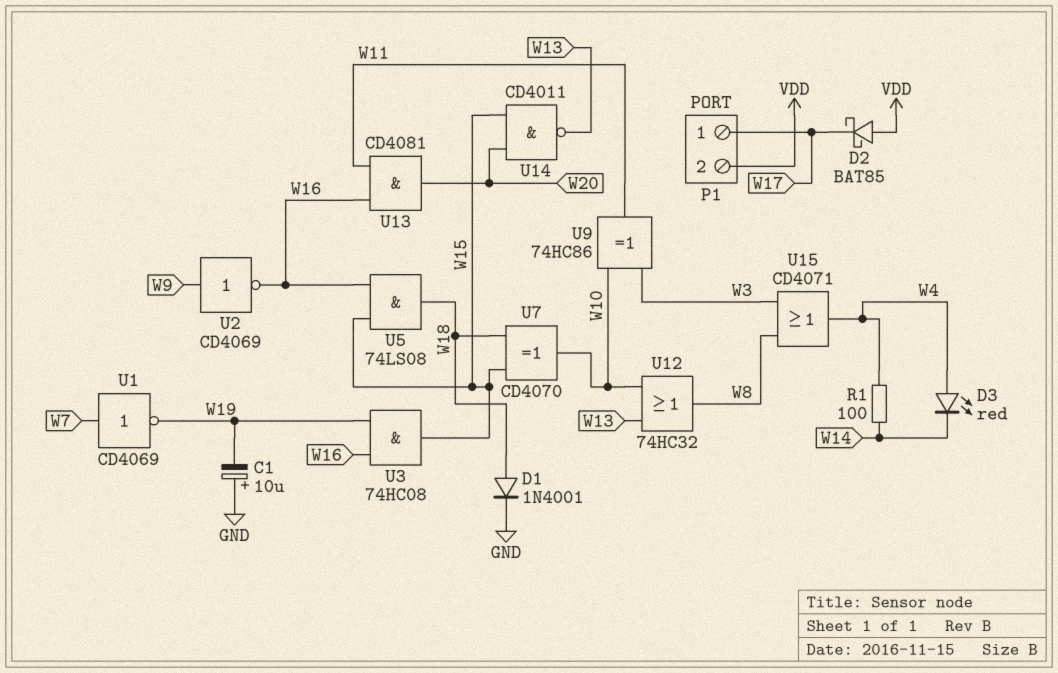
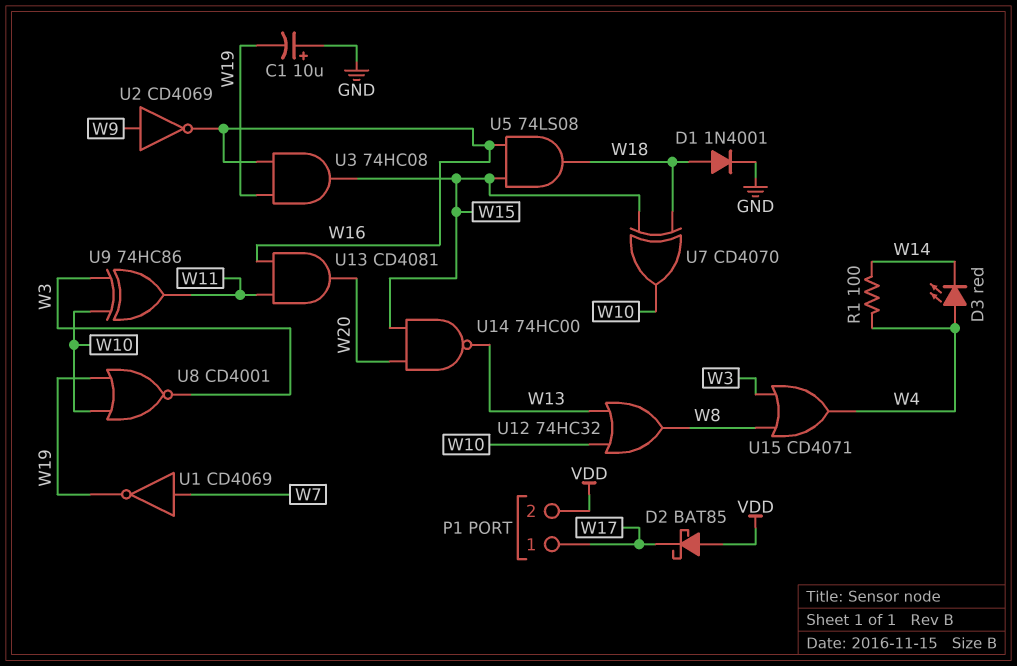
U8: none -> NOR CD4001 (in W10, in W19, out W3)
U14: NAND CD4011 (in W15, in W20, out W13) -> NAND 74HC00 (in W15, in W20, out W13)

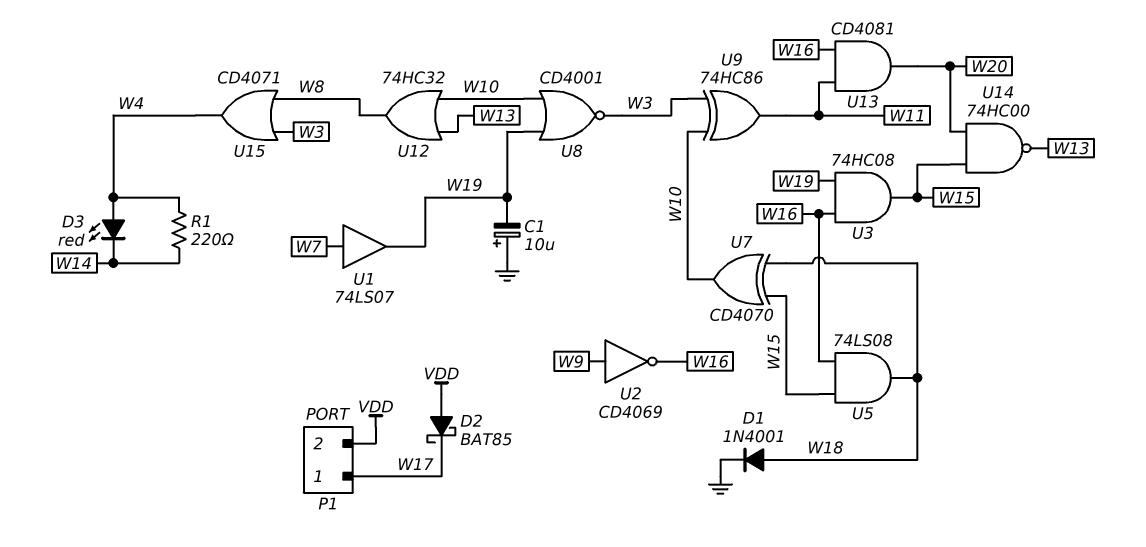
R1: 100 (W4, W14) -> 220 (W4, W14)
U1: NOT CD4069 (in W7, out W19) -> buffer 74LS07 (in W7, out W19)

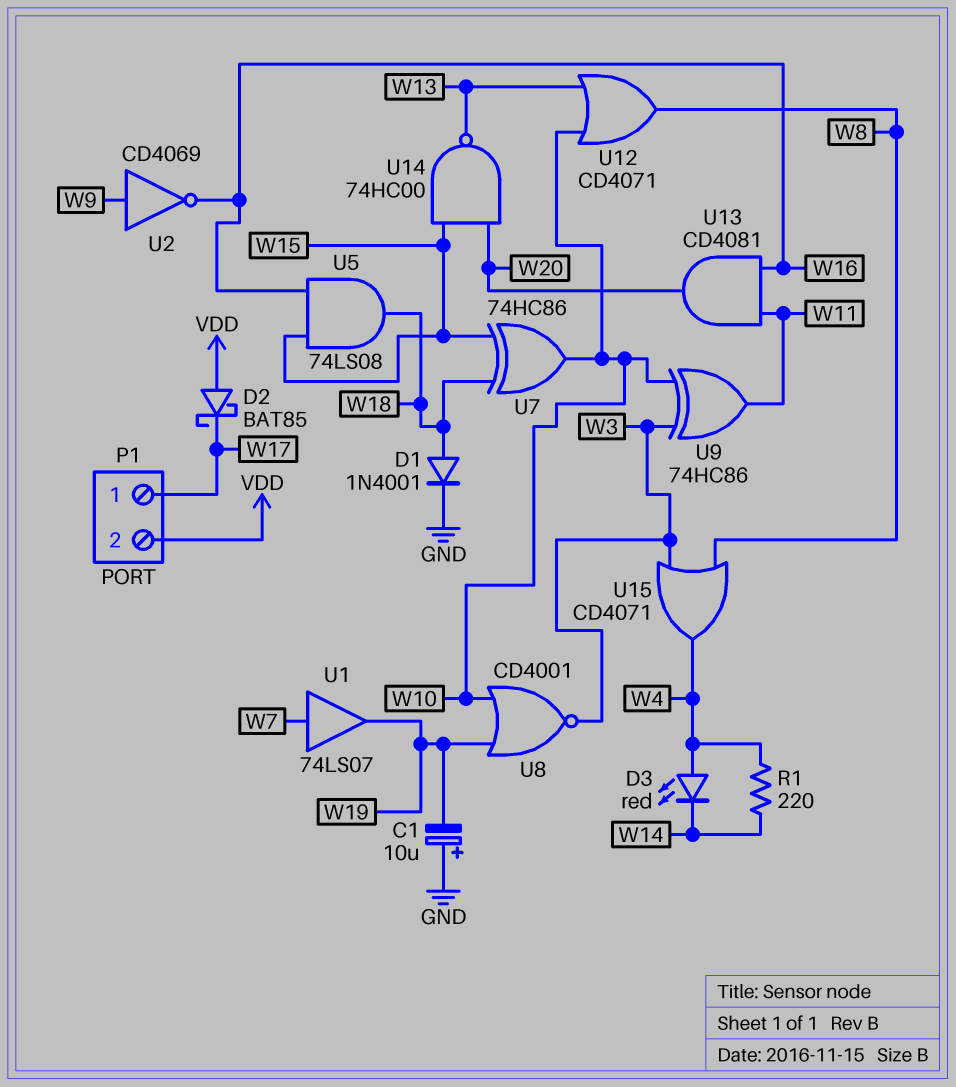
U3: AND 74HC08 (in W16, in W19, out W15) -> none
U7: XOR CD4070 (in W15, in W18, out W10) -> XOR 74HC86 (in W15, in W18, out W10)
U12: OR 74HC32 (in W10, in W13, out W8) -> OR CD4071 (in W10, in W13, out W8)

